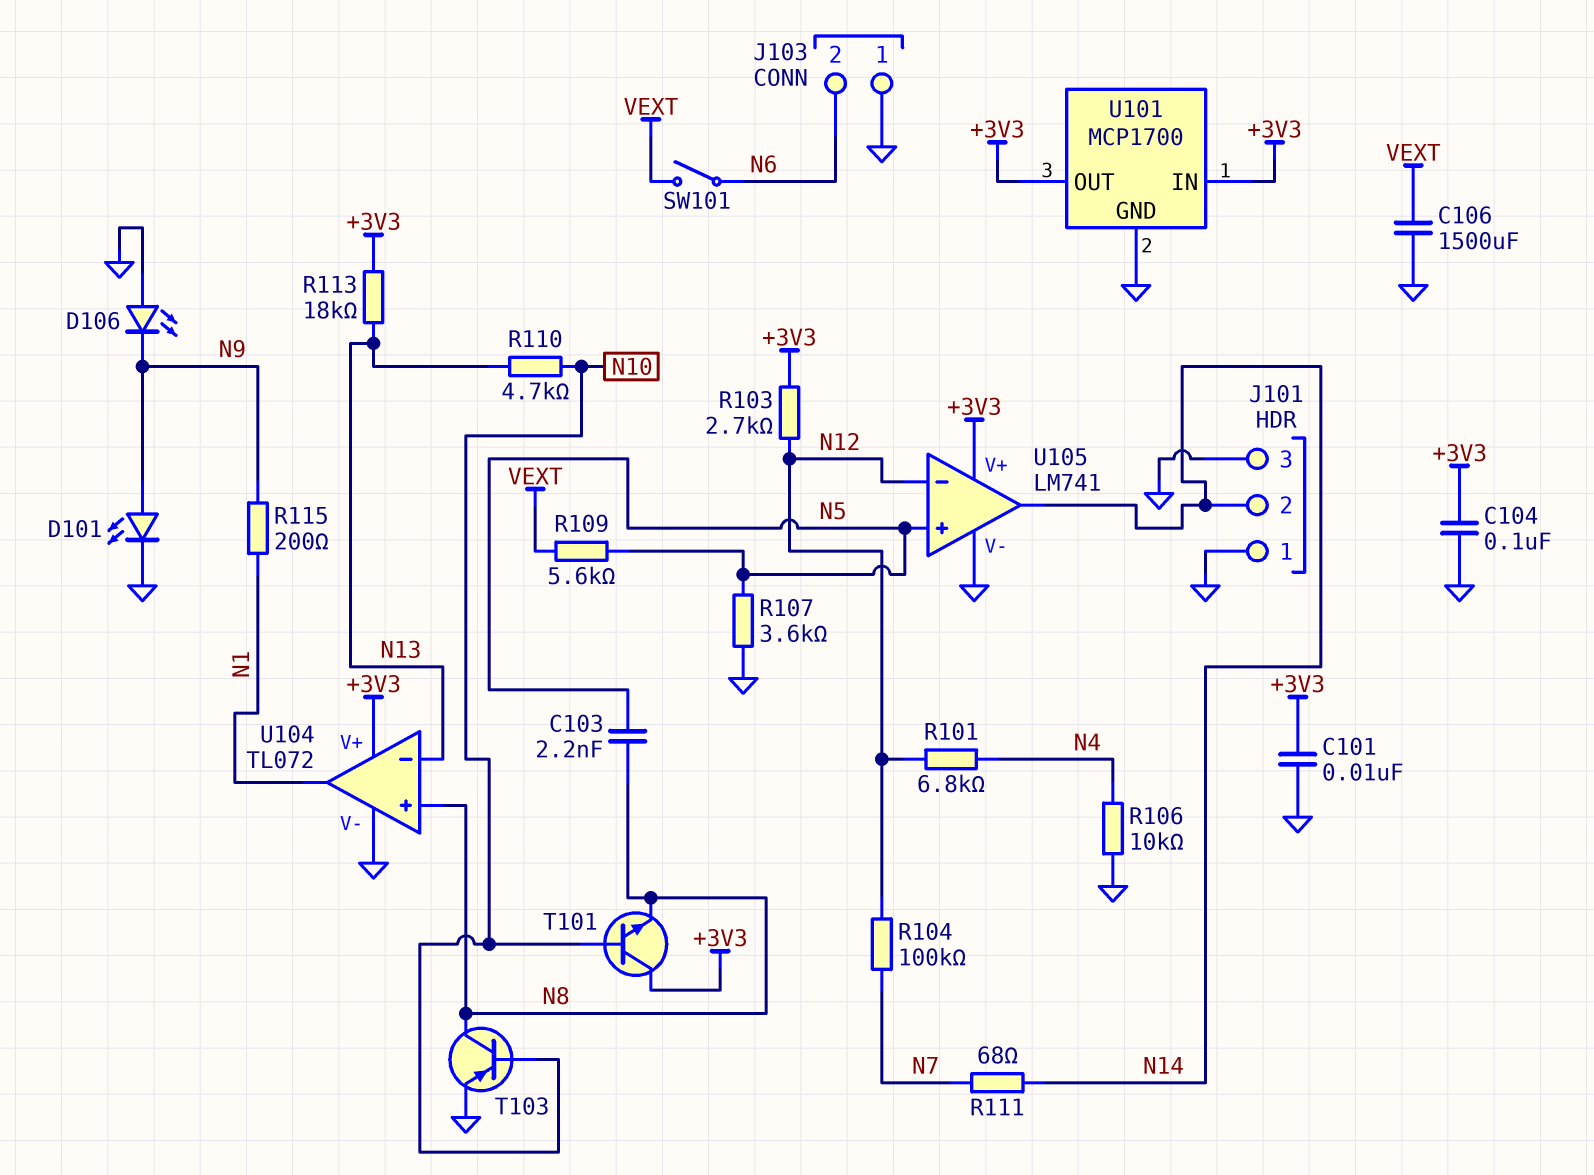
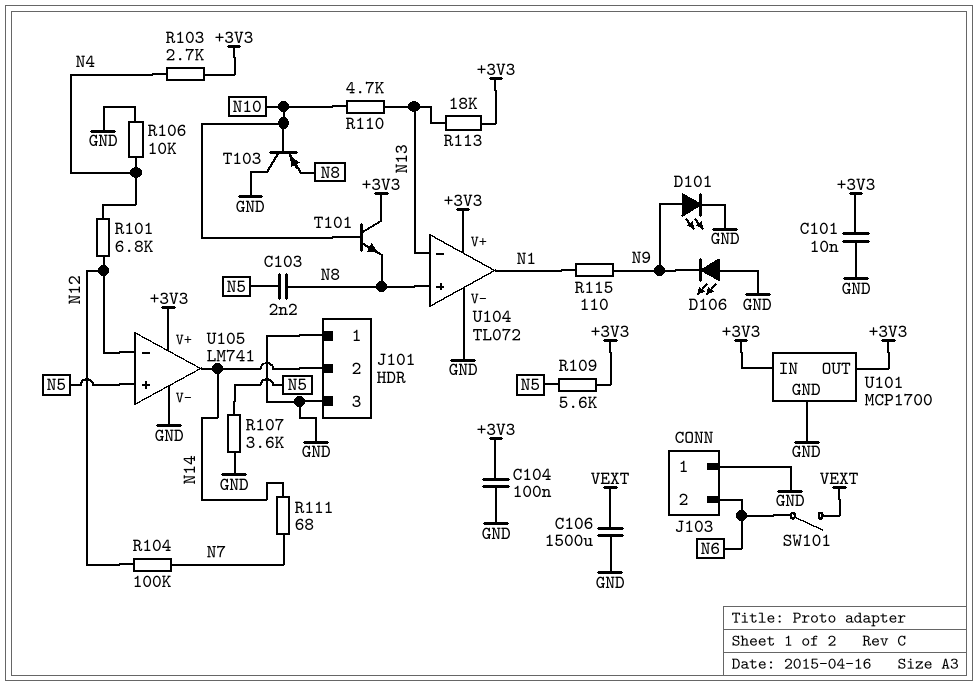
R103: 2.7k (+3V3, N12) -> 2.7k (+3V3, N4)
R109: 5.6k (N5, VEXT) -> 5.6k (+3V3, N5)
R115: 200 (N1, N9) -> 110 (N1, N9)
T103: PNP (B N10, C N8, E GND) -> PNP (B N10, C GND, E N8)

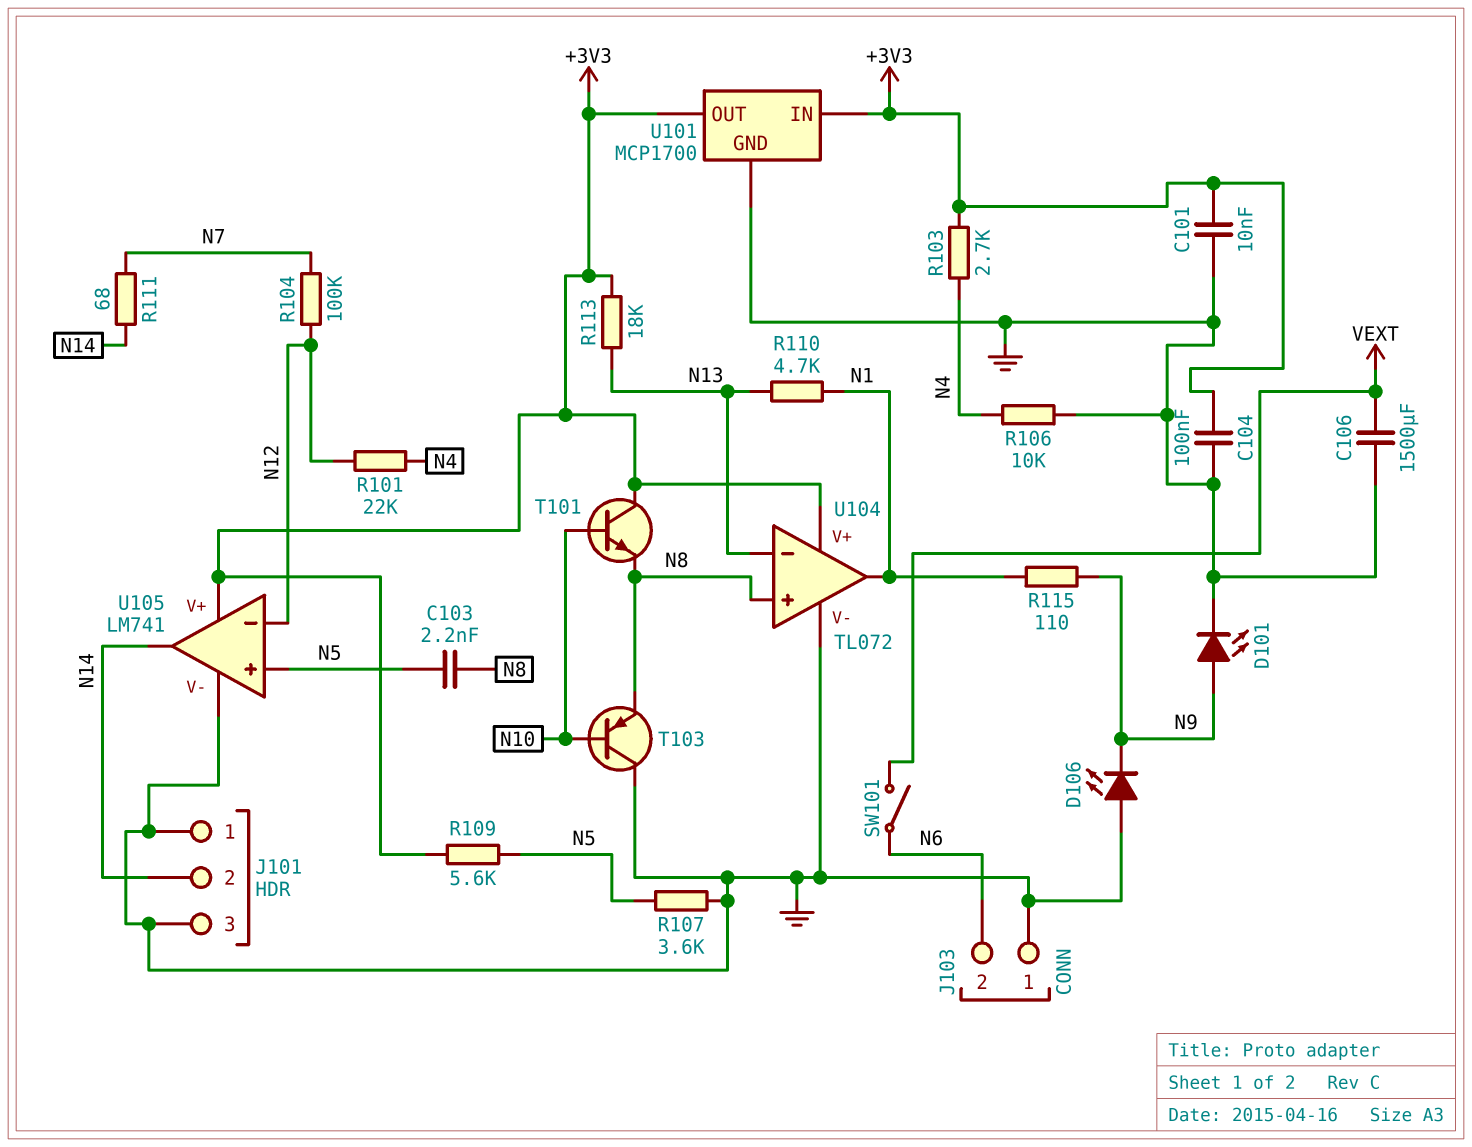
R101: 6.8k (N4, N12) -> 22k (N4, N12)
R110: 4.7k (N10, N13) -> 4.7k (N1, N13)

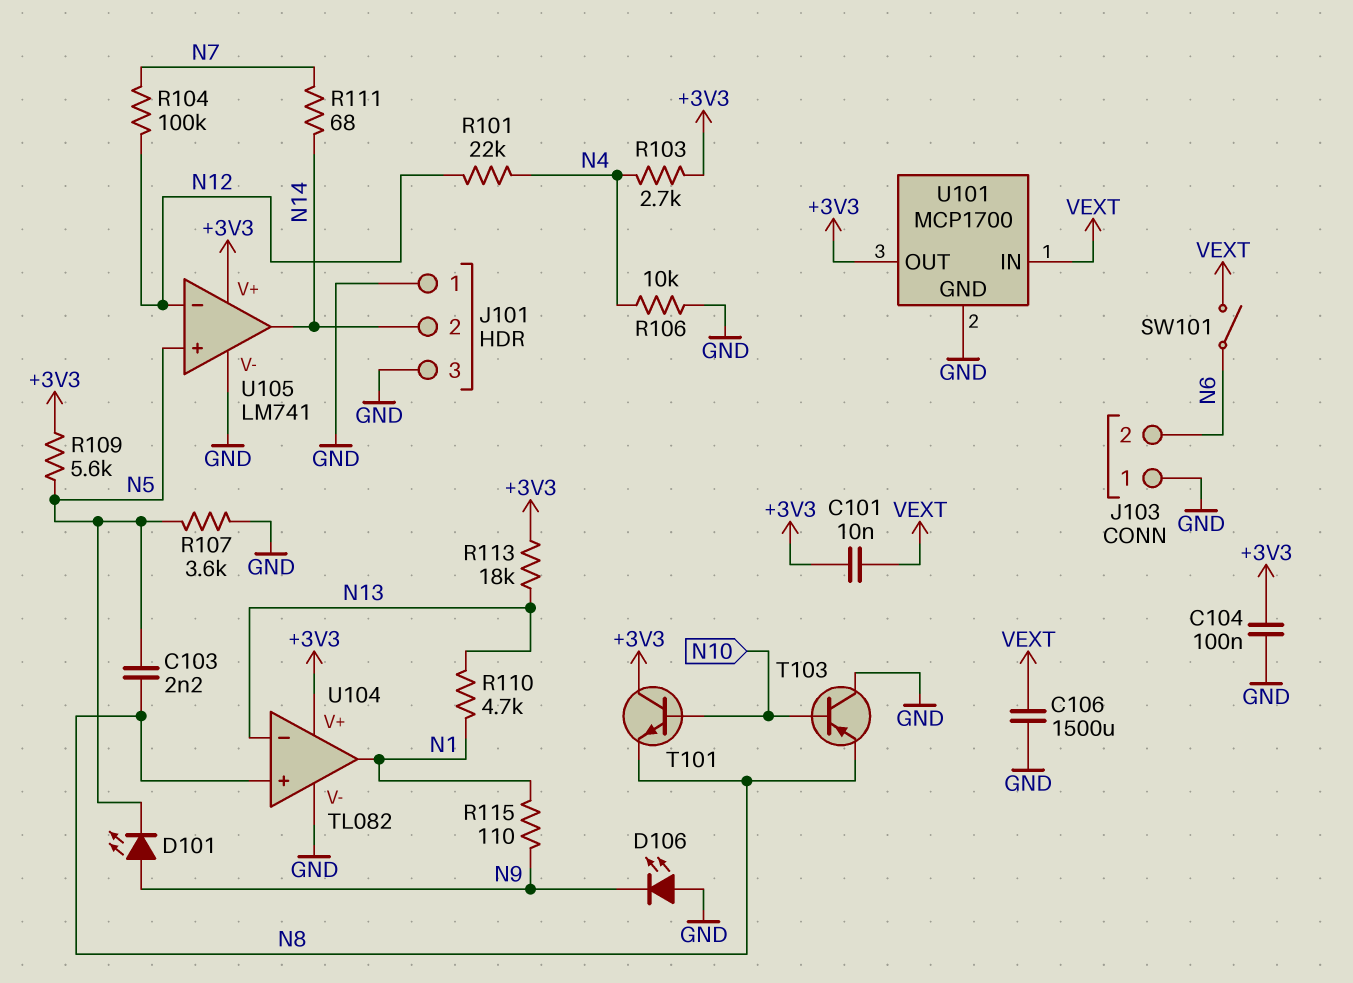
C101: 10nF (+3V3, GND) -> 10nF (+3V3, VEXT)
D101: LED (A N9, K GND) -> LED (A N9, K N5)
U101 pin IN: +3V3 -> VEXT
U104: TL072 -> TL082

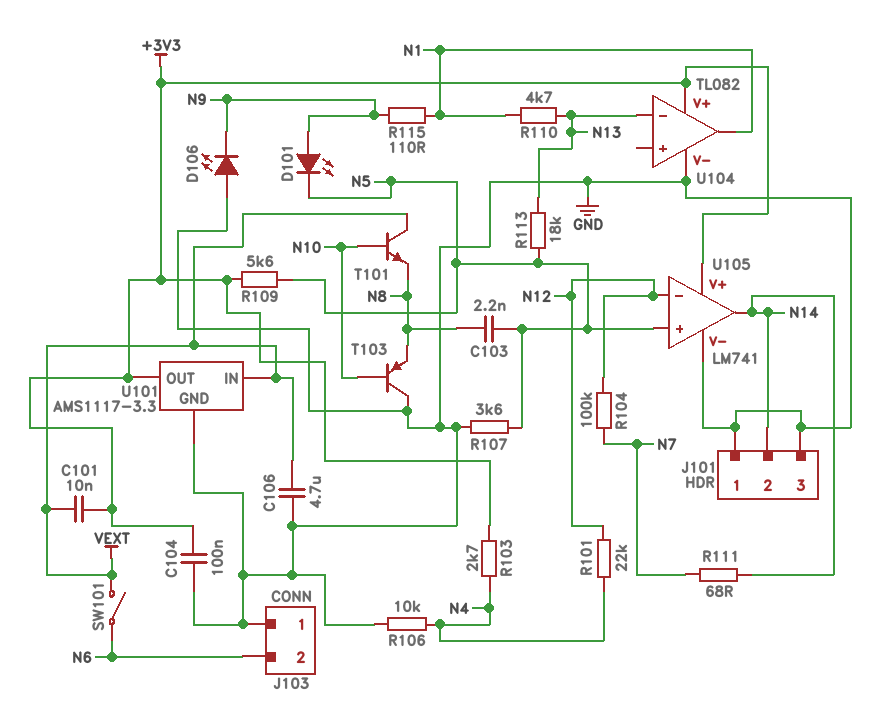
C106: 1500uF (GND, VEXT) -> 4.7uF (GND, VEXT)
R113: 18k (+3V3, N13) -> 18k (N5, N13)
T101: NPN (B N10, C +3V3, E N8) -> NPN (B N10, C VEXT, E N8)
U101: MCP1700 -> AMS1117-3.3
U104 pin in+: N8 -> none

